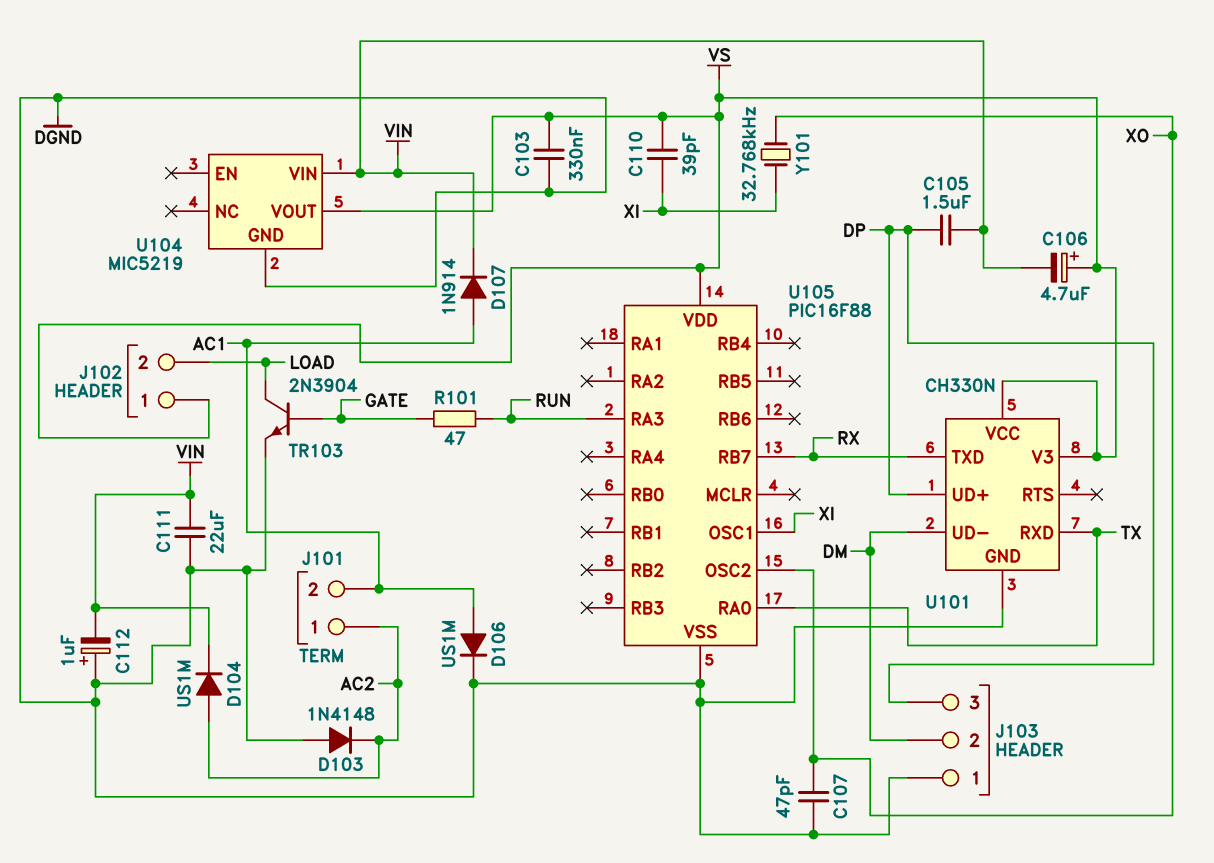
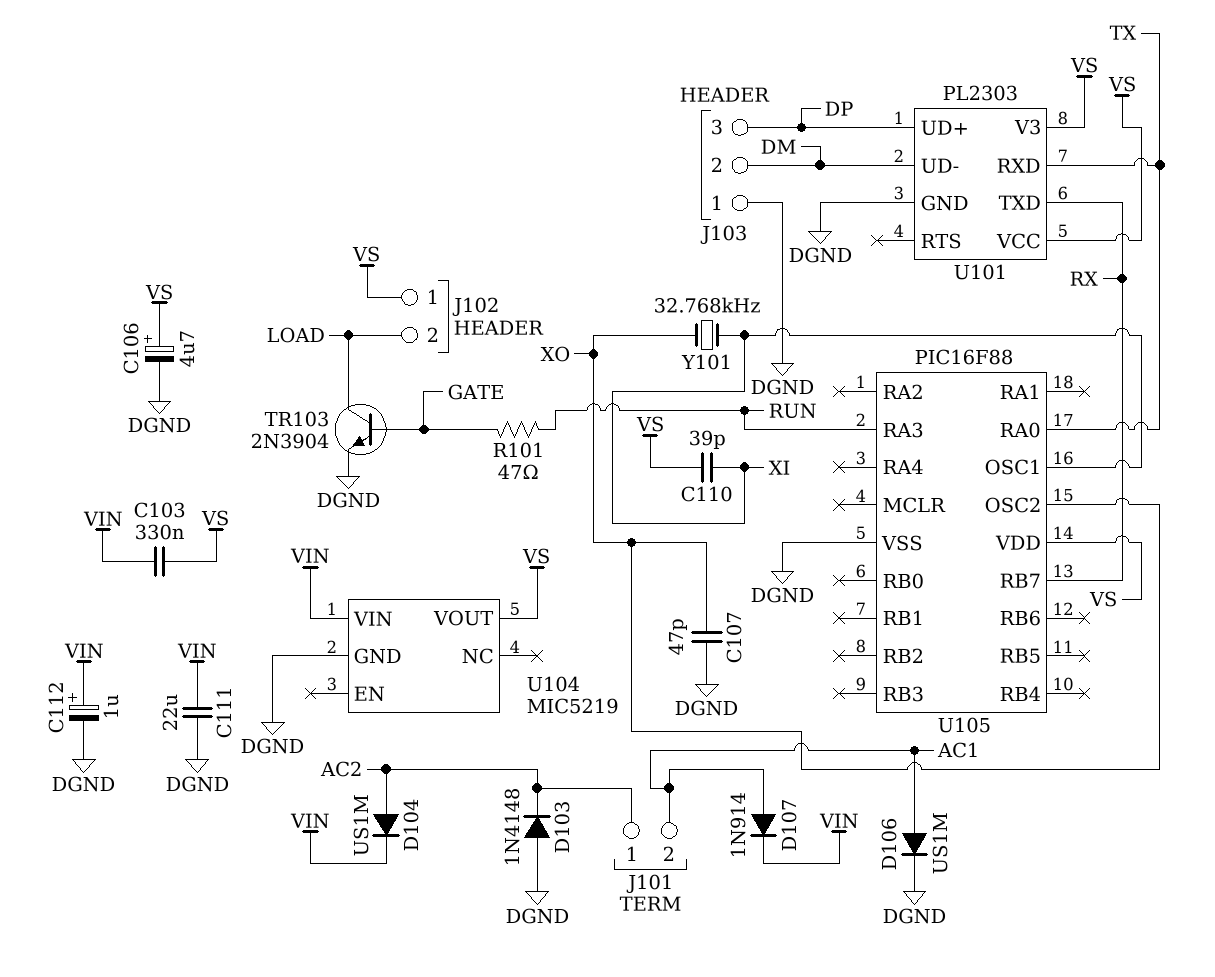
C103: 330nF (DGND, VS) -> 330nF (VIN, VS)
C105: 1.5uF (DP, VIN) -> none
C106: 4.7uF (plus VS, minus VIN) -> 4.7uF (plus VS, minus DGND)
C112: 1uF (plus DGND, minus VIN) -> 1uF (plus VIN, minus DGND)
U101: CH330N -> PL2303

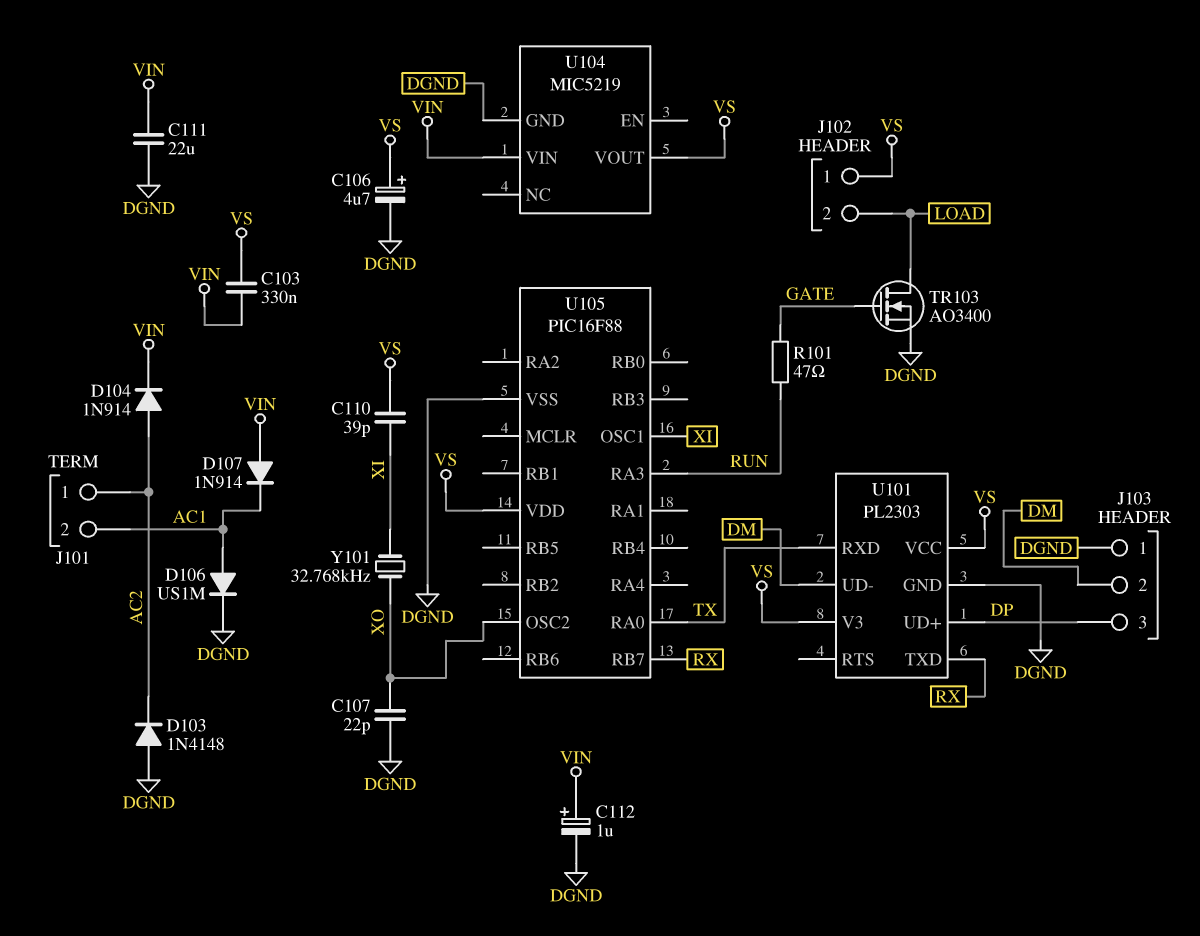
C107: 47pF (DGND, XO) -> 22pF (DGND, XO)
D104: diode US1M (A AC2, K VIN) -> diode 1N914 (A AC2, K VIN)
D107: diode 1N914 (A AC1, K VIN) -> diode 1N914 (A VIN, K AC1)
TR103: NPN 2N3904 (B GATE, C LOAD, E DGND) -> NMOS AO3400 (G GATE, D LOAD, S DGND)

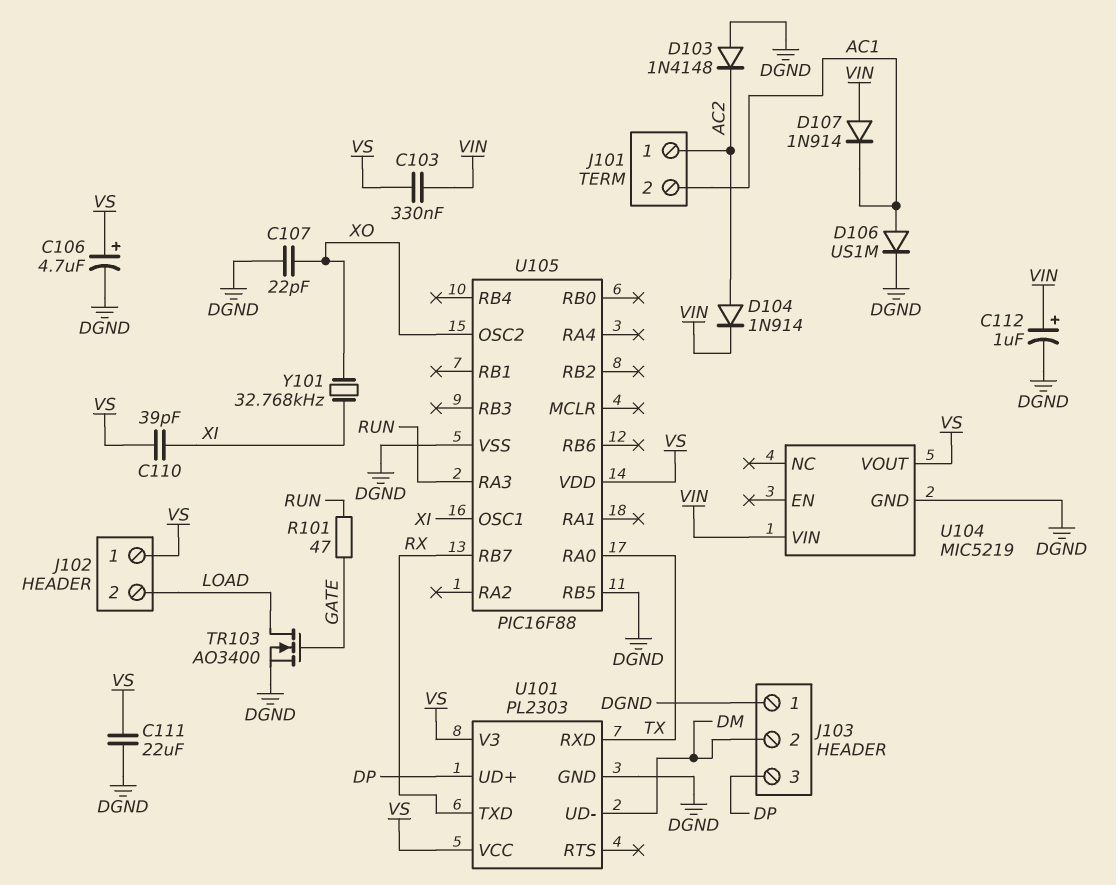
C111: 22uF (DGND, VIN) -> 22uF (DGND, VS)
U105 pin RB5: none -> DGND

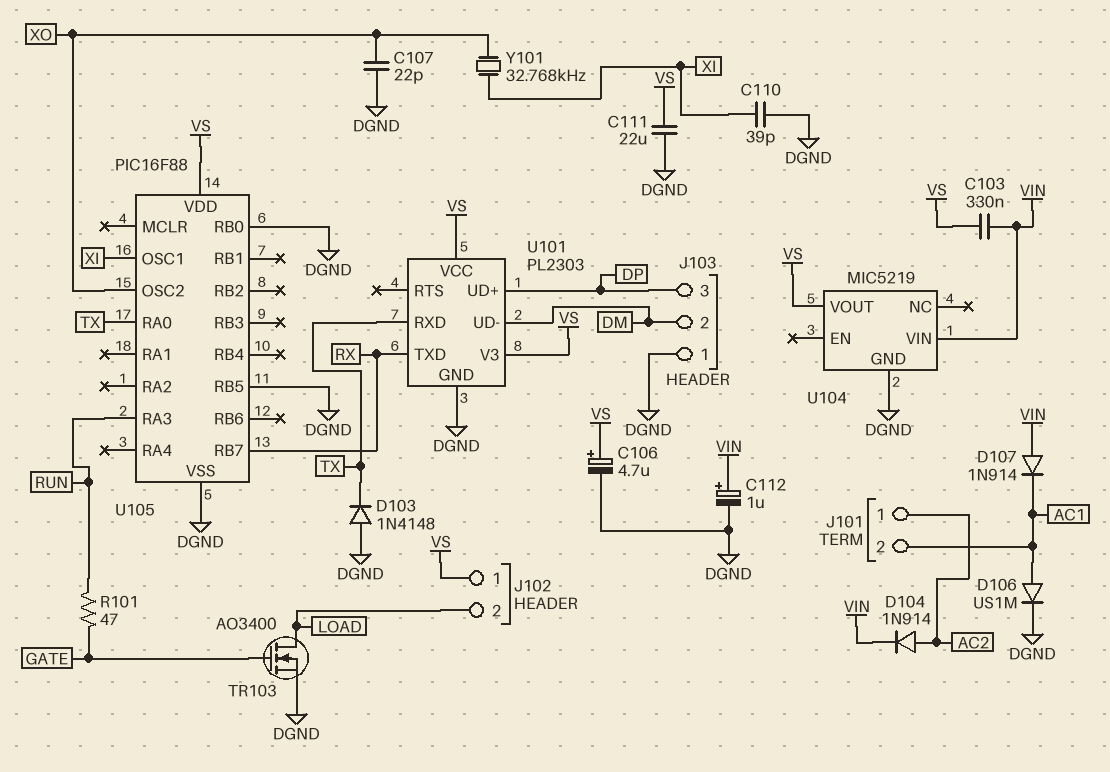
C110: 39pF (VS, XI) -> 39pF (DGND, XI)
D103: diode 1N4148 (A DGND, K AC2) -> diode 1N4148 (A DGND, K TX)
U105 pin RB0: none -> DGND

